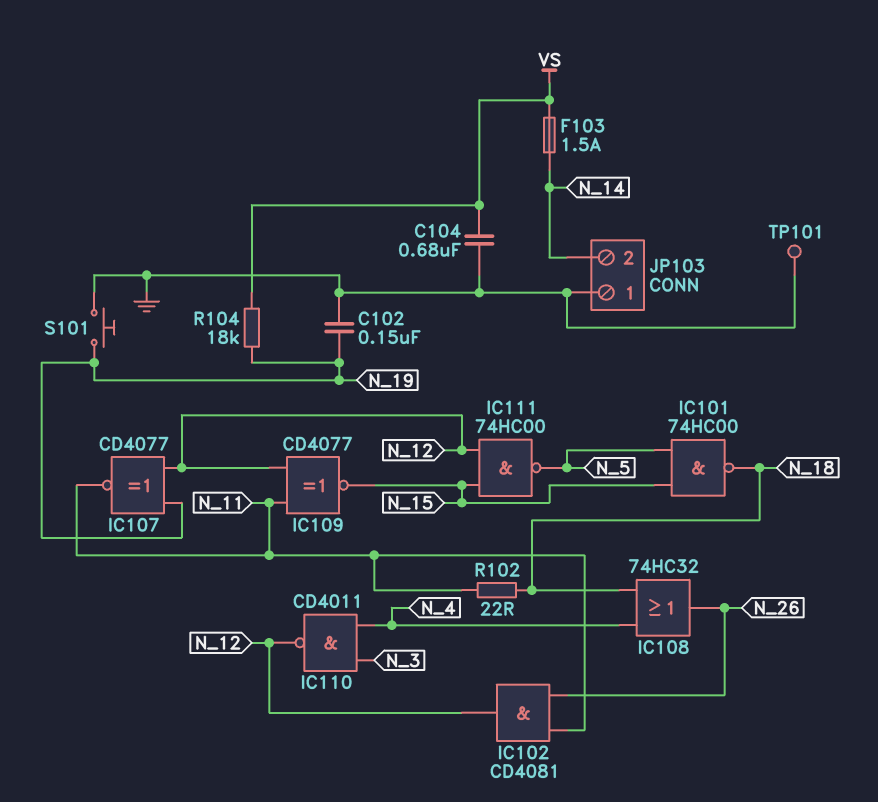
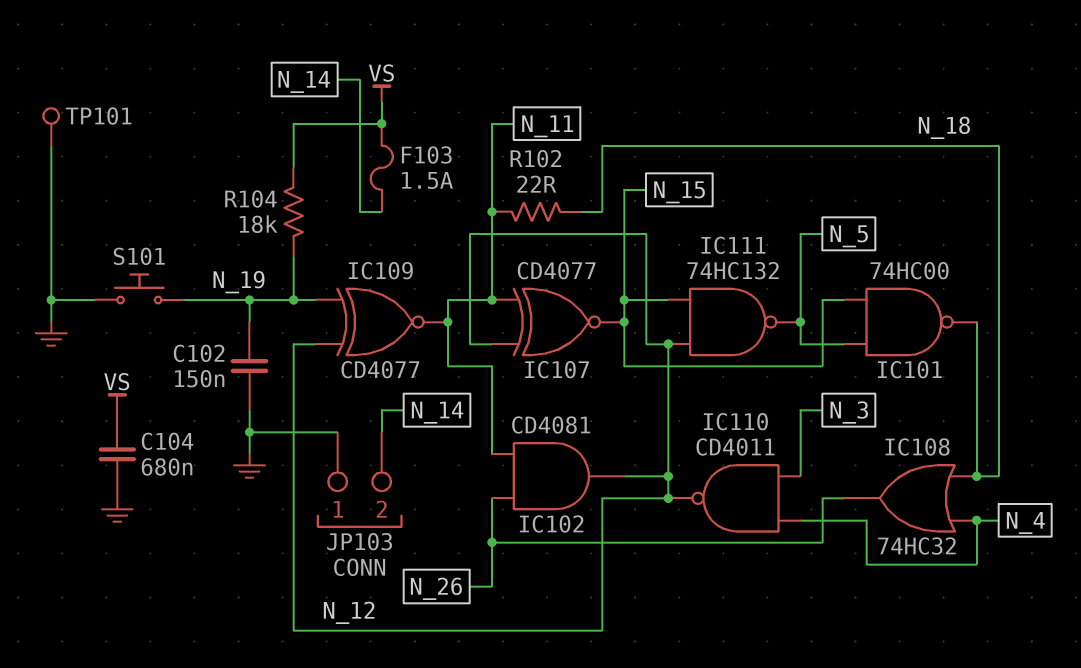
IC107: XNOR CD4077 (in N_12, in N_19, out N_11) -> XNOR CD4077 (in N_11, in N_12, out N_15)
IC109: XNOR CD4077 (in N_11, in N_12, out N_15) -> XNOR CD4077 (in N_12, in N_19, out N_11)
IC111: NAND 74HC00 (in N_12, in N_15, out N_5) -> NAND 74HC132 (in N_12, in N_15, out N_5)

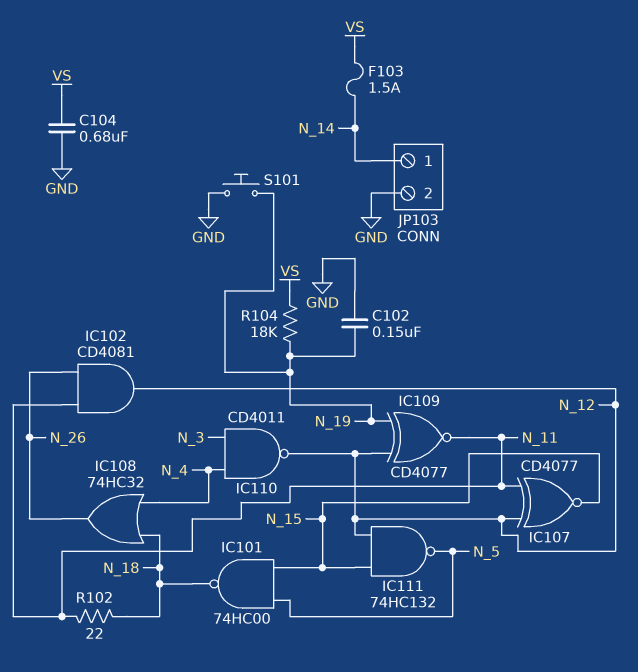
JP103 pin 1: GND -> N_14
JP103 pin 2: N_14 -> GND
TP101: test point (GND) -> none

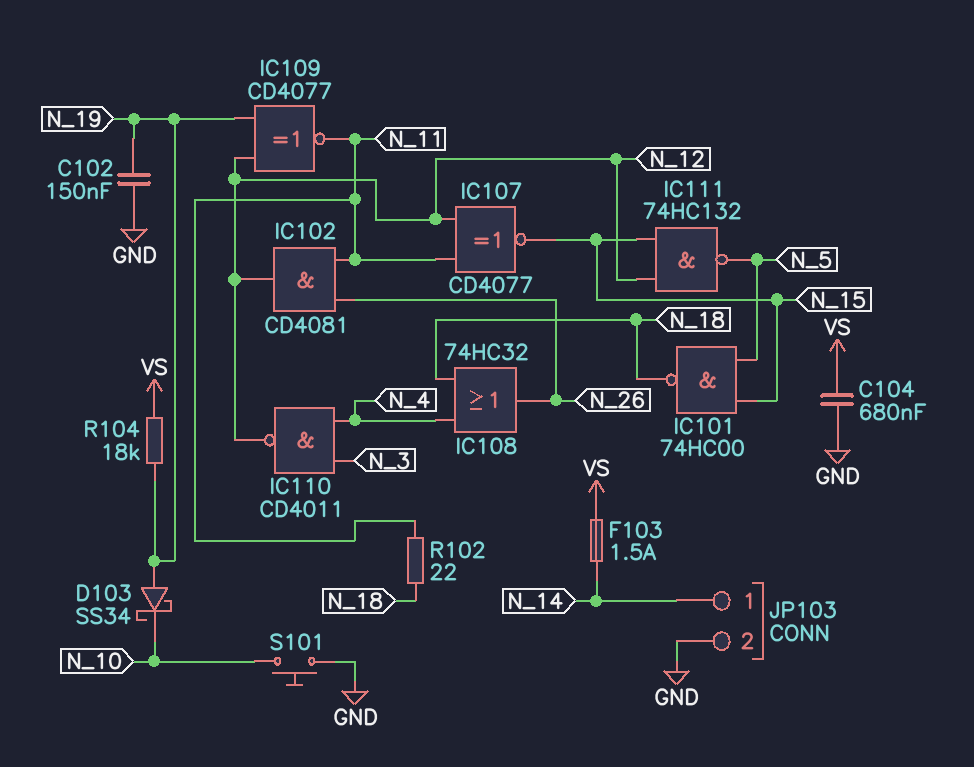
D103: none -> schottky SS34 (A N_19, K N_10)
S101: button (GND, N_19) -> button (GND, N_10)

